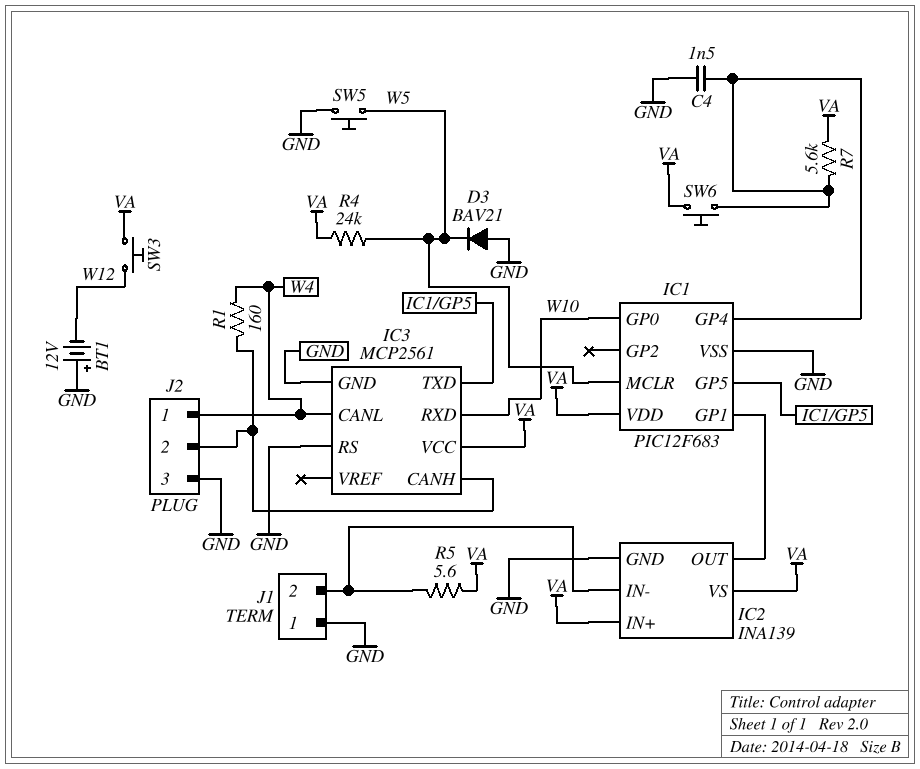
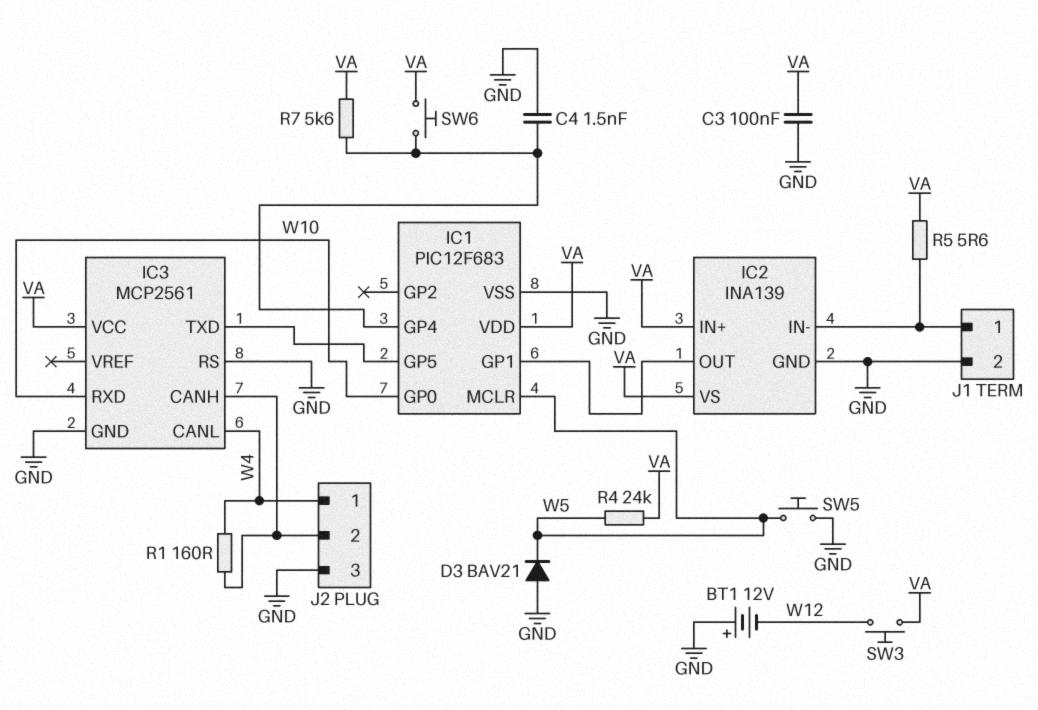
C3: none -> 100nF (GND, VA)
J1 pin 1: GND -> IC2/IN-
J1 pin 2: IC2/IN- -> GND

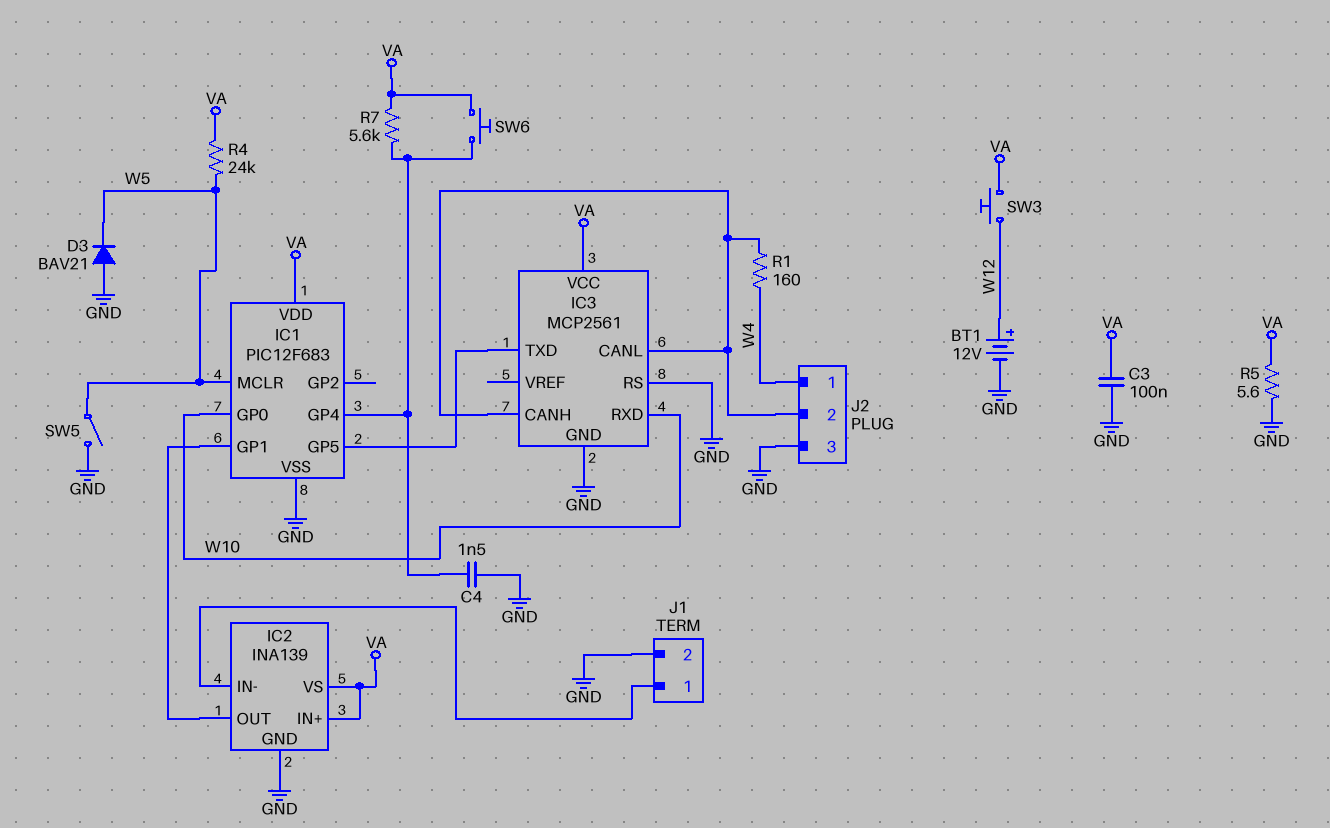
BT1: 12V (plus GND, minus W12) -> 12V (plus W12, minus GND)
IC3 pin CANL: W4 -> IC3/CANH
R5: 5.6 (IC2/IN-, VA) -> 5.6 (GND, VA)
SW5: button (GND, W5) -> switch (GND, W5)

